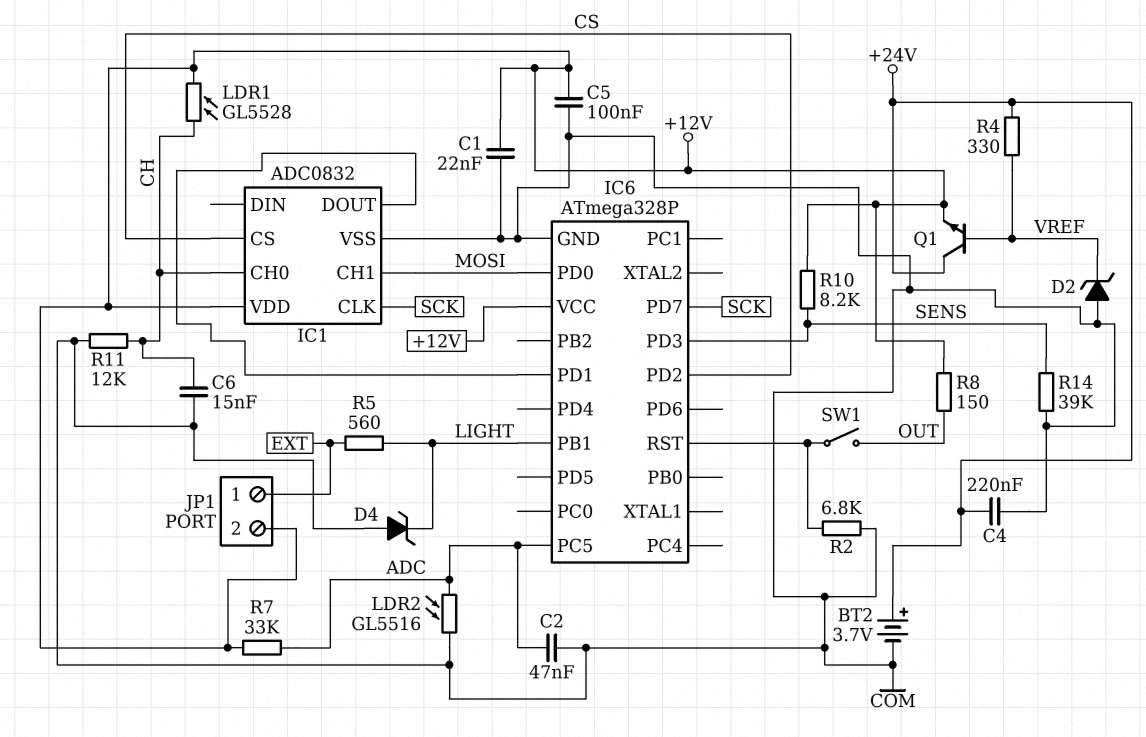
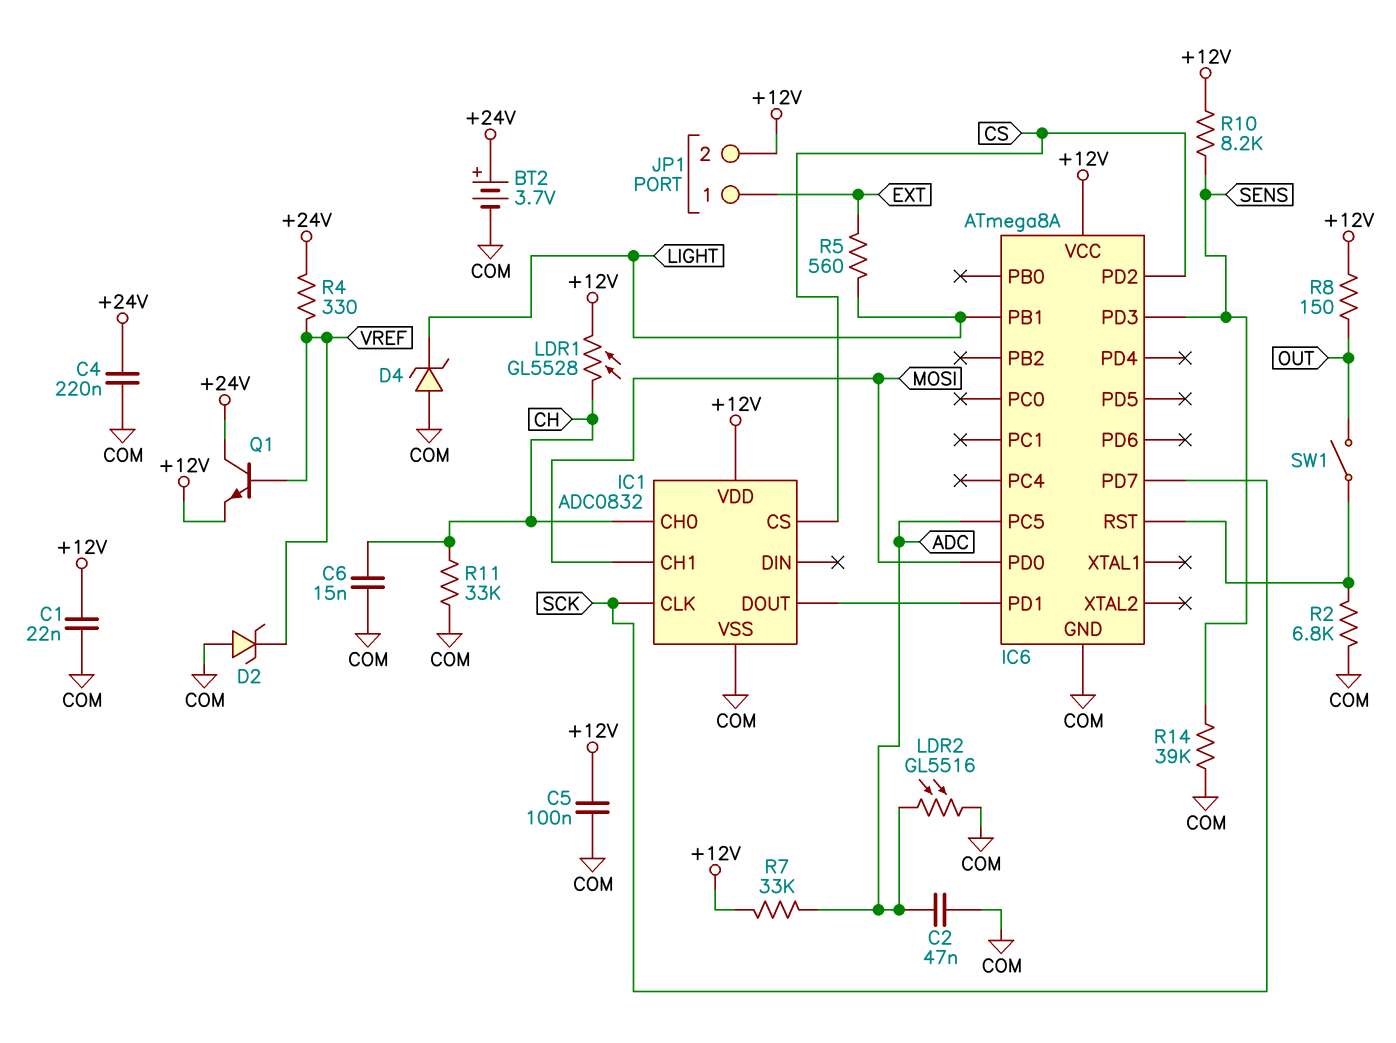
IC6: ATmega328P -> ATmega8A
R11: 12k (CH, COM) -> 33k (CH, COM)

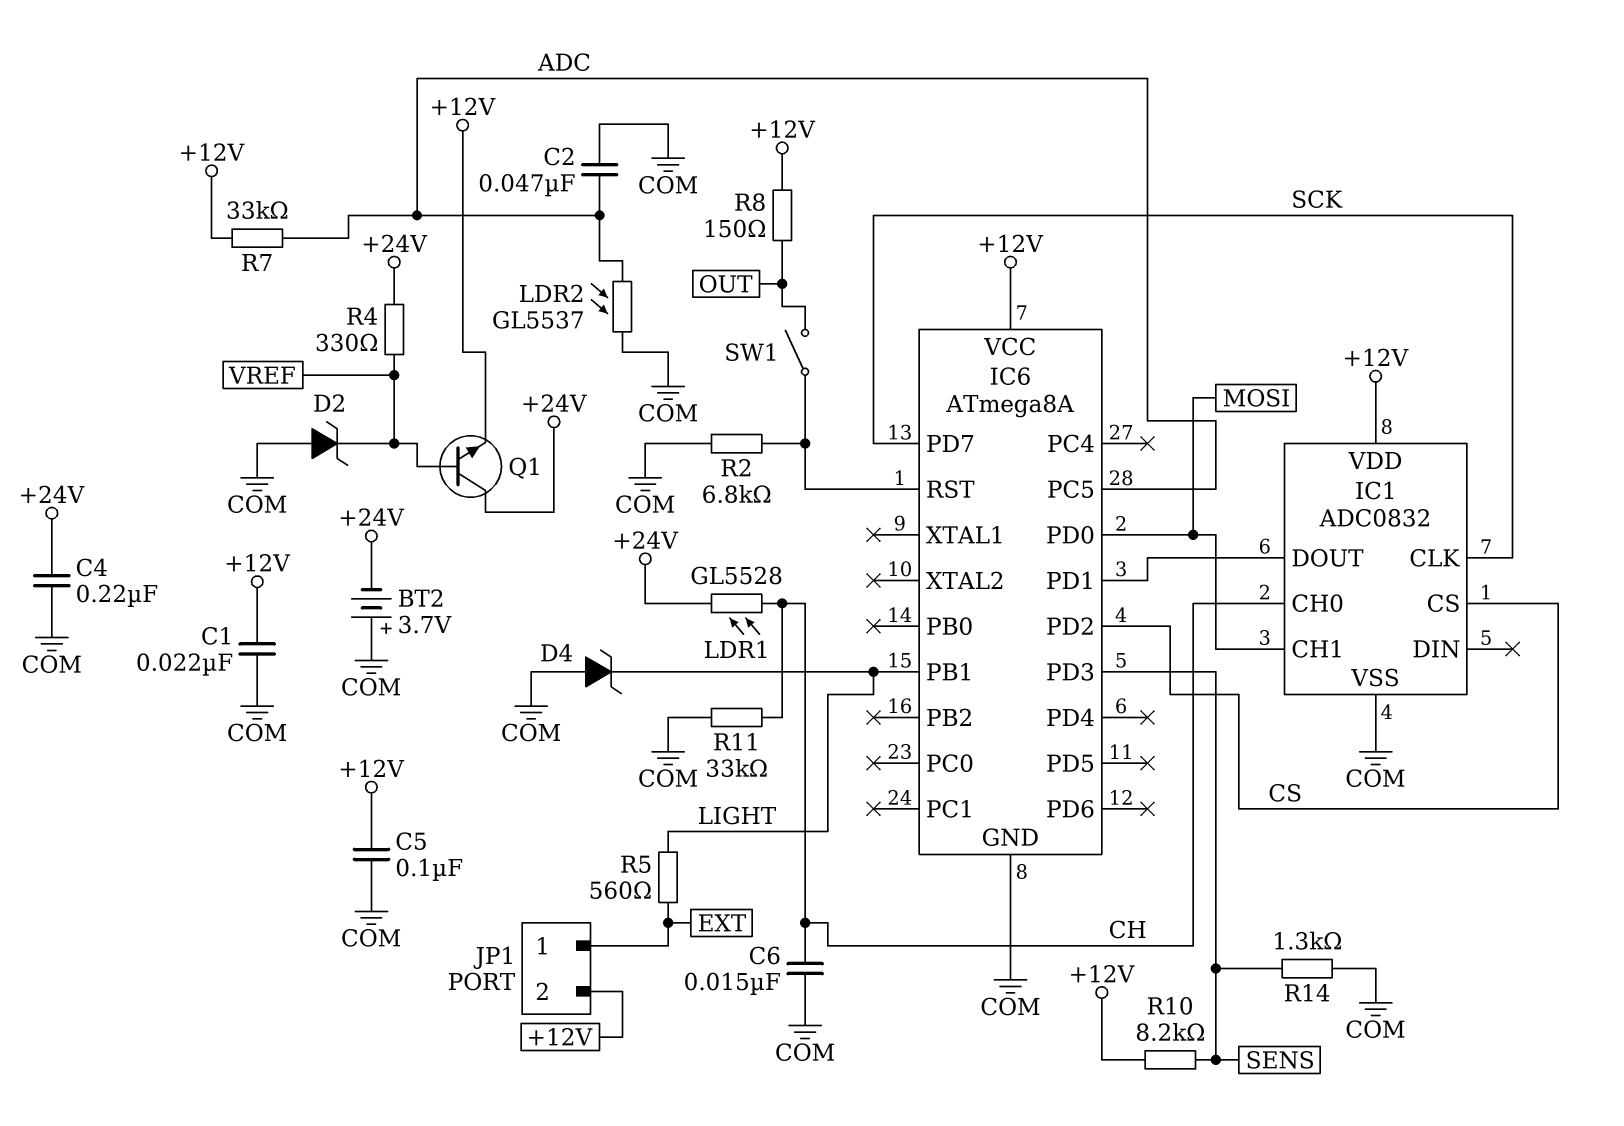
BT2: 3.7V (plus +24V, minus COM) -> 3.7V (plus COM, minus +24V)
LDR1: GL5528 (+12V, CH) -> GL5528 (+24V, CH)
LDR2: GL5516 (ADC, COM) -> GL5537 (ADC, COM)
R14: 39k (COM, SENS) -> 1.3k (COM, SENS)

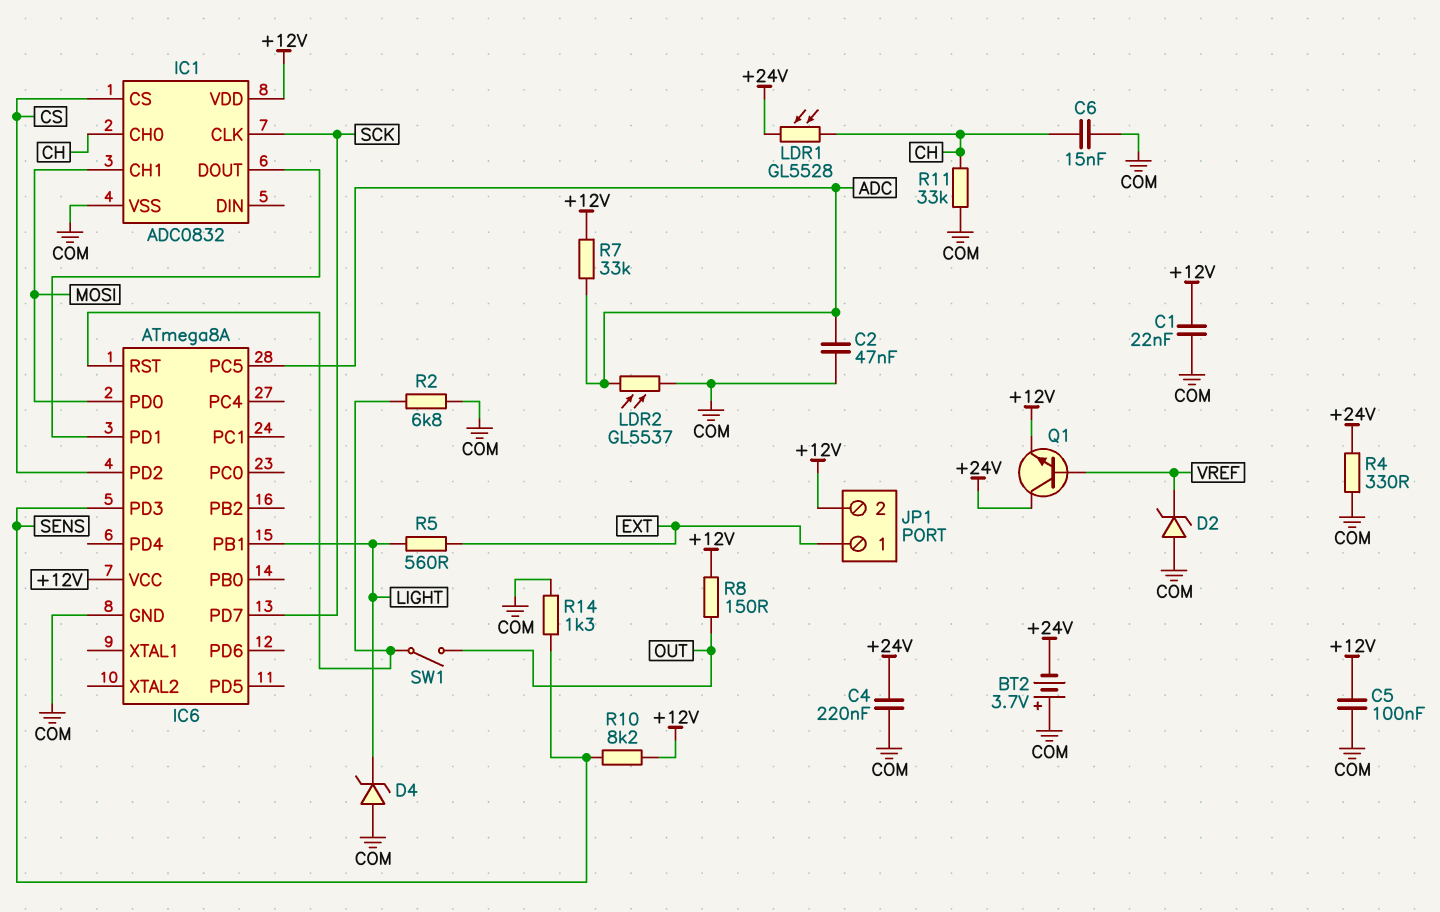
R4: 330 (+24V, VREF) -> 330 (+24V, COM)

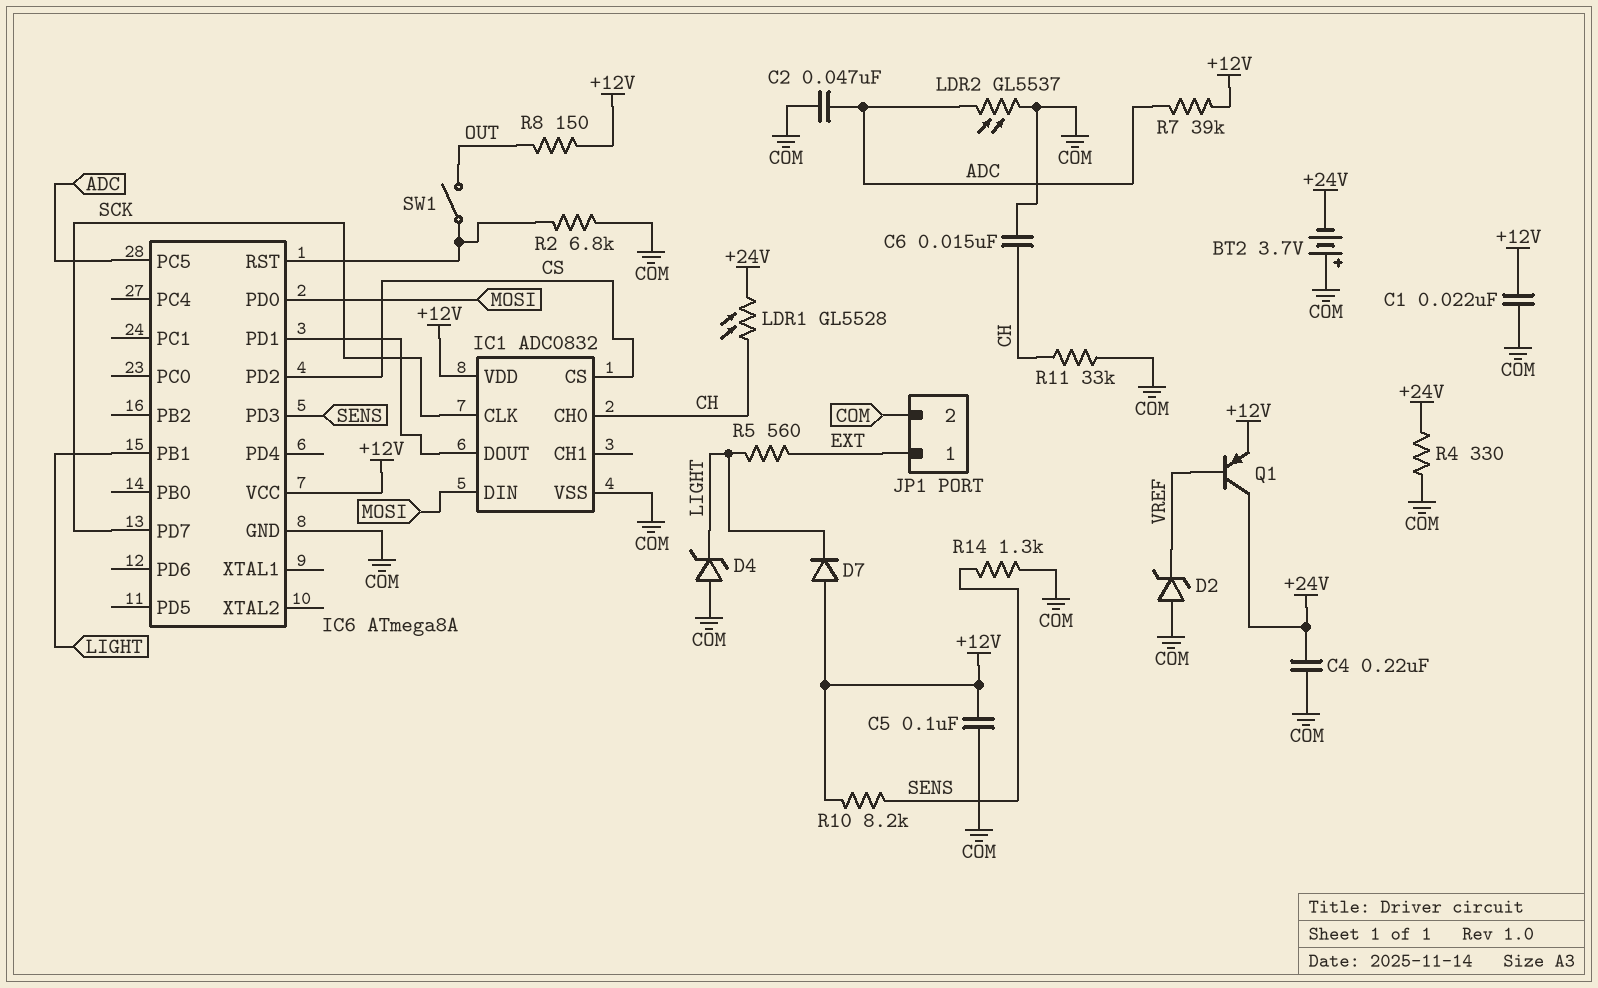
D7: none -> diode (A +12V, K LIGHT)
IC1 pin CH1: MOSI -> none
IC1 pin DIN: none -> MOSI
JP1 pin 2: +12V -> COM
Q1: NPN (B VREF, C +24V, E +12V) -> PNP (B VREF, C +24V, E +12V)
R7: 33k (+12V, ADC) -> 39k (+12V, ADC)

